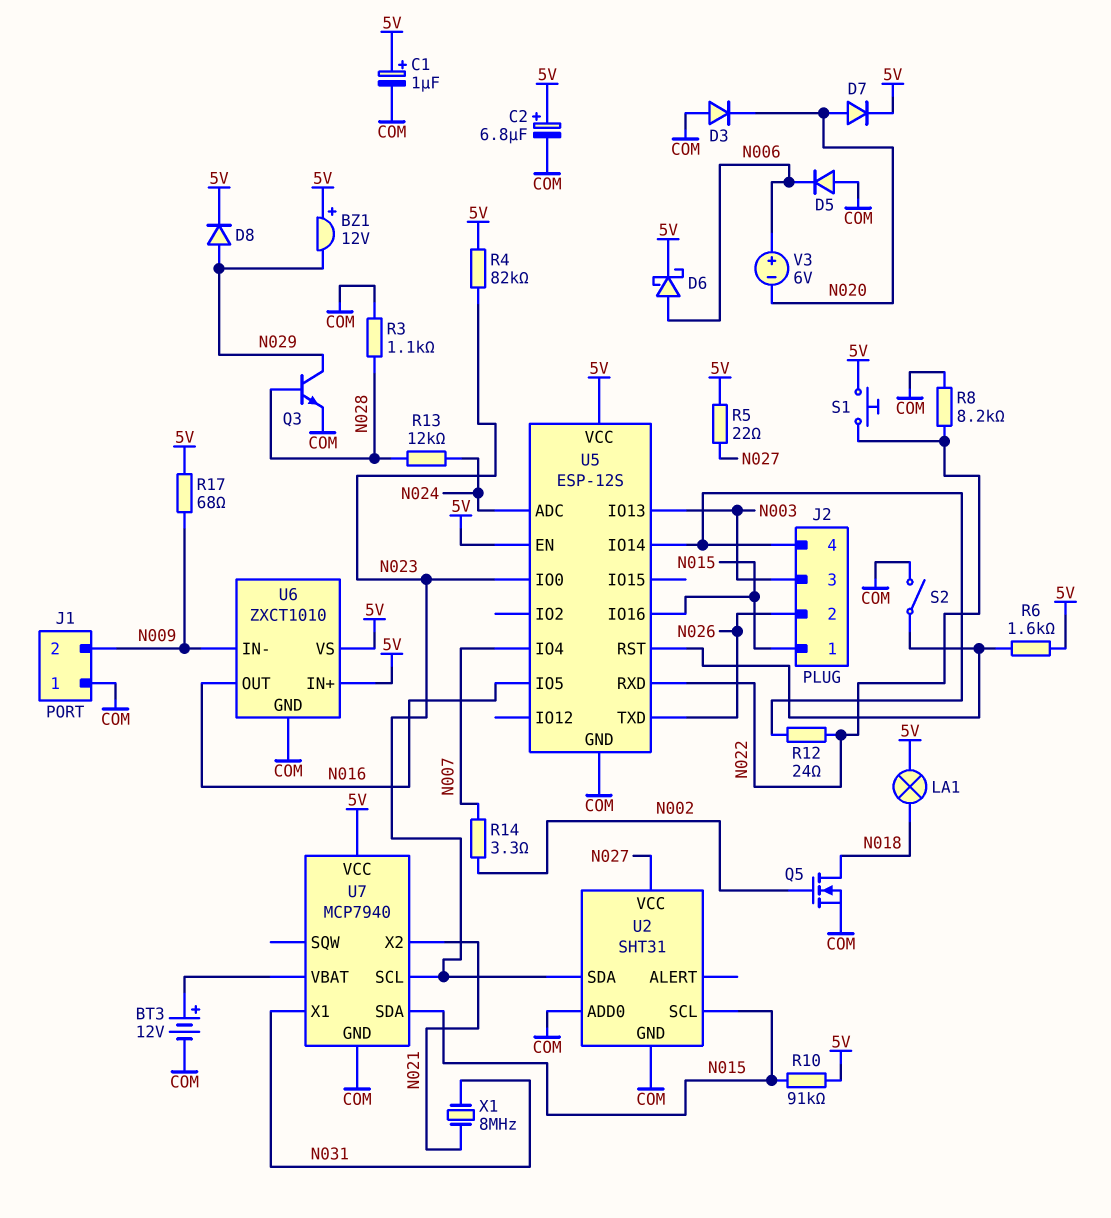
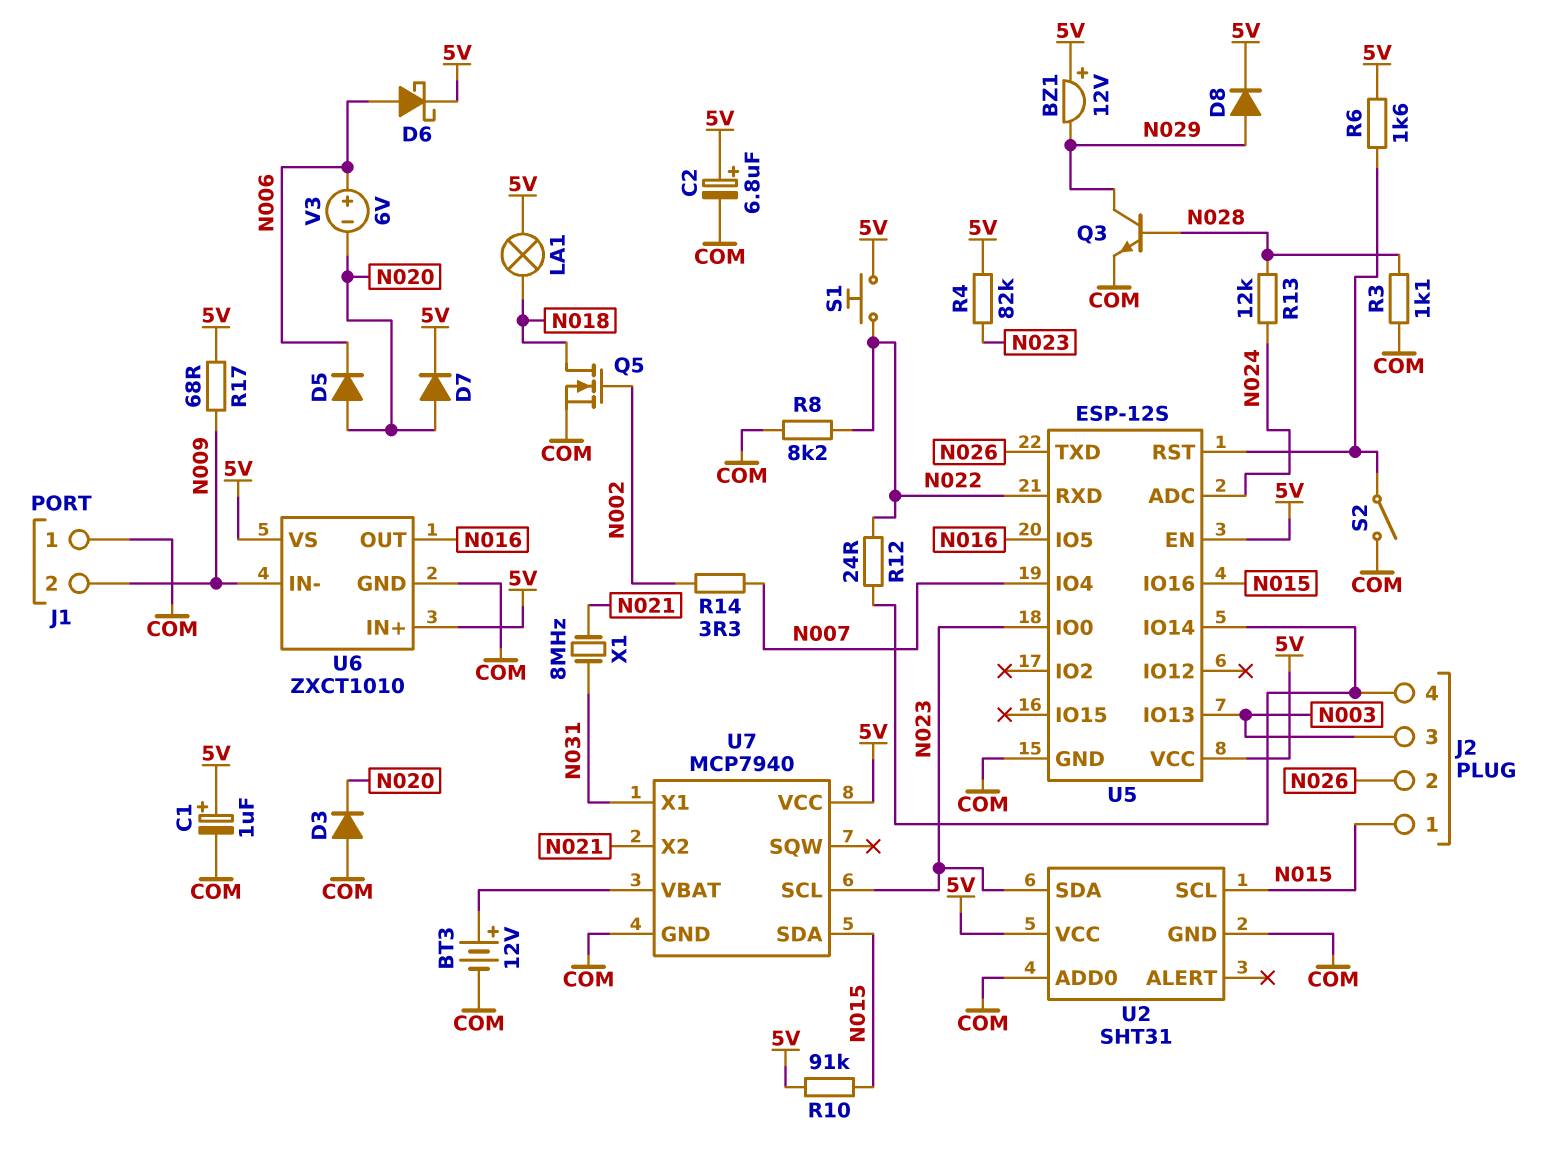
D5: diode (A COM, K N006) -> diode (A N020, K N006)
R5: 22 (5V, N027) -> none
U2 pin VCC: N027 -> 5V

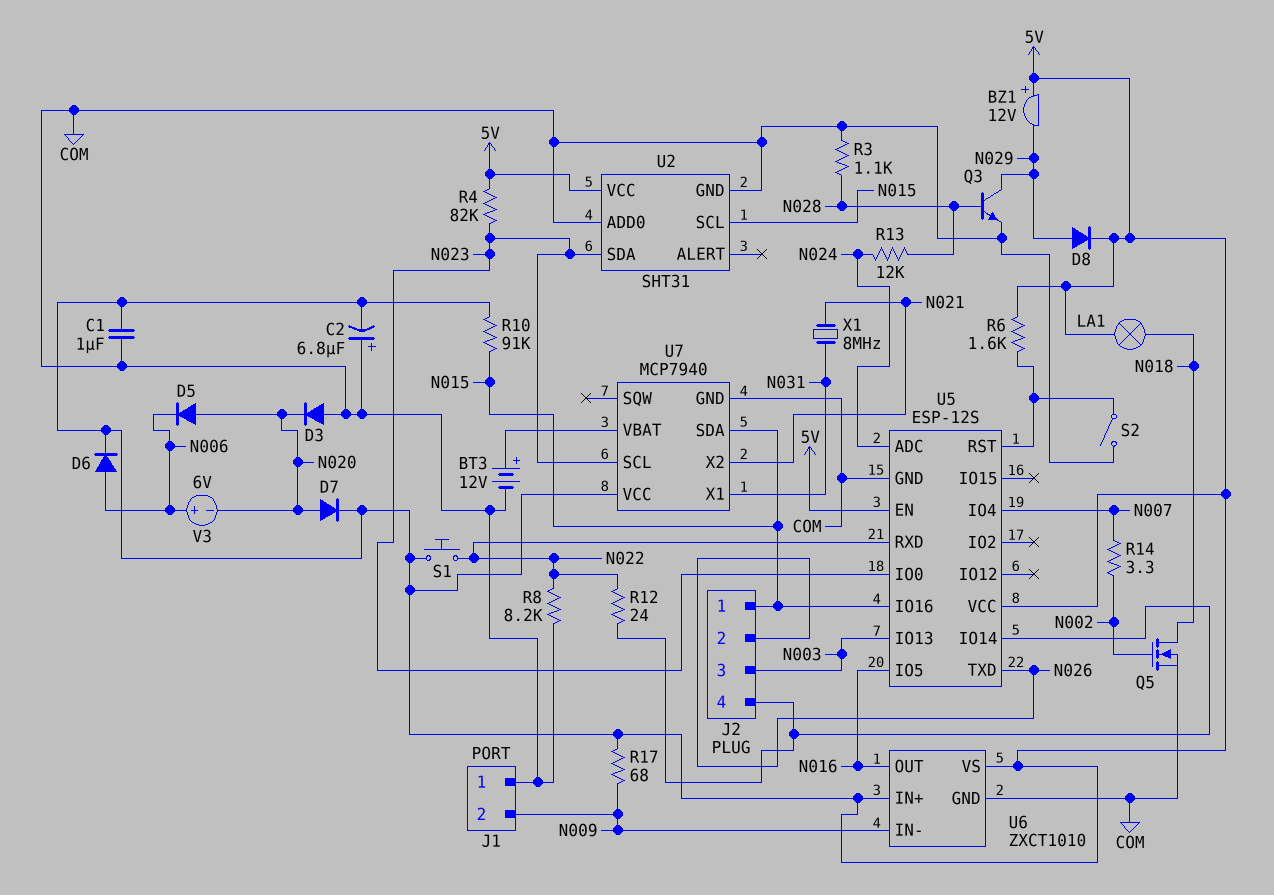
C1: 1uF (plus 5V, minus COM) -> 1uF (5V, COM)
C2: 6.8uF (plus 5V, minus COM) -> 6.8uF (plus COM, minus 5V)
D6: schottky (A N006, K 5V) -> diode (A N006, K 5V)

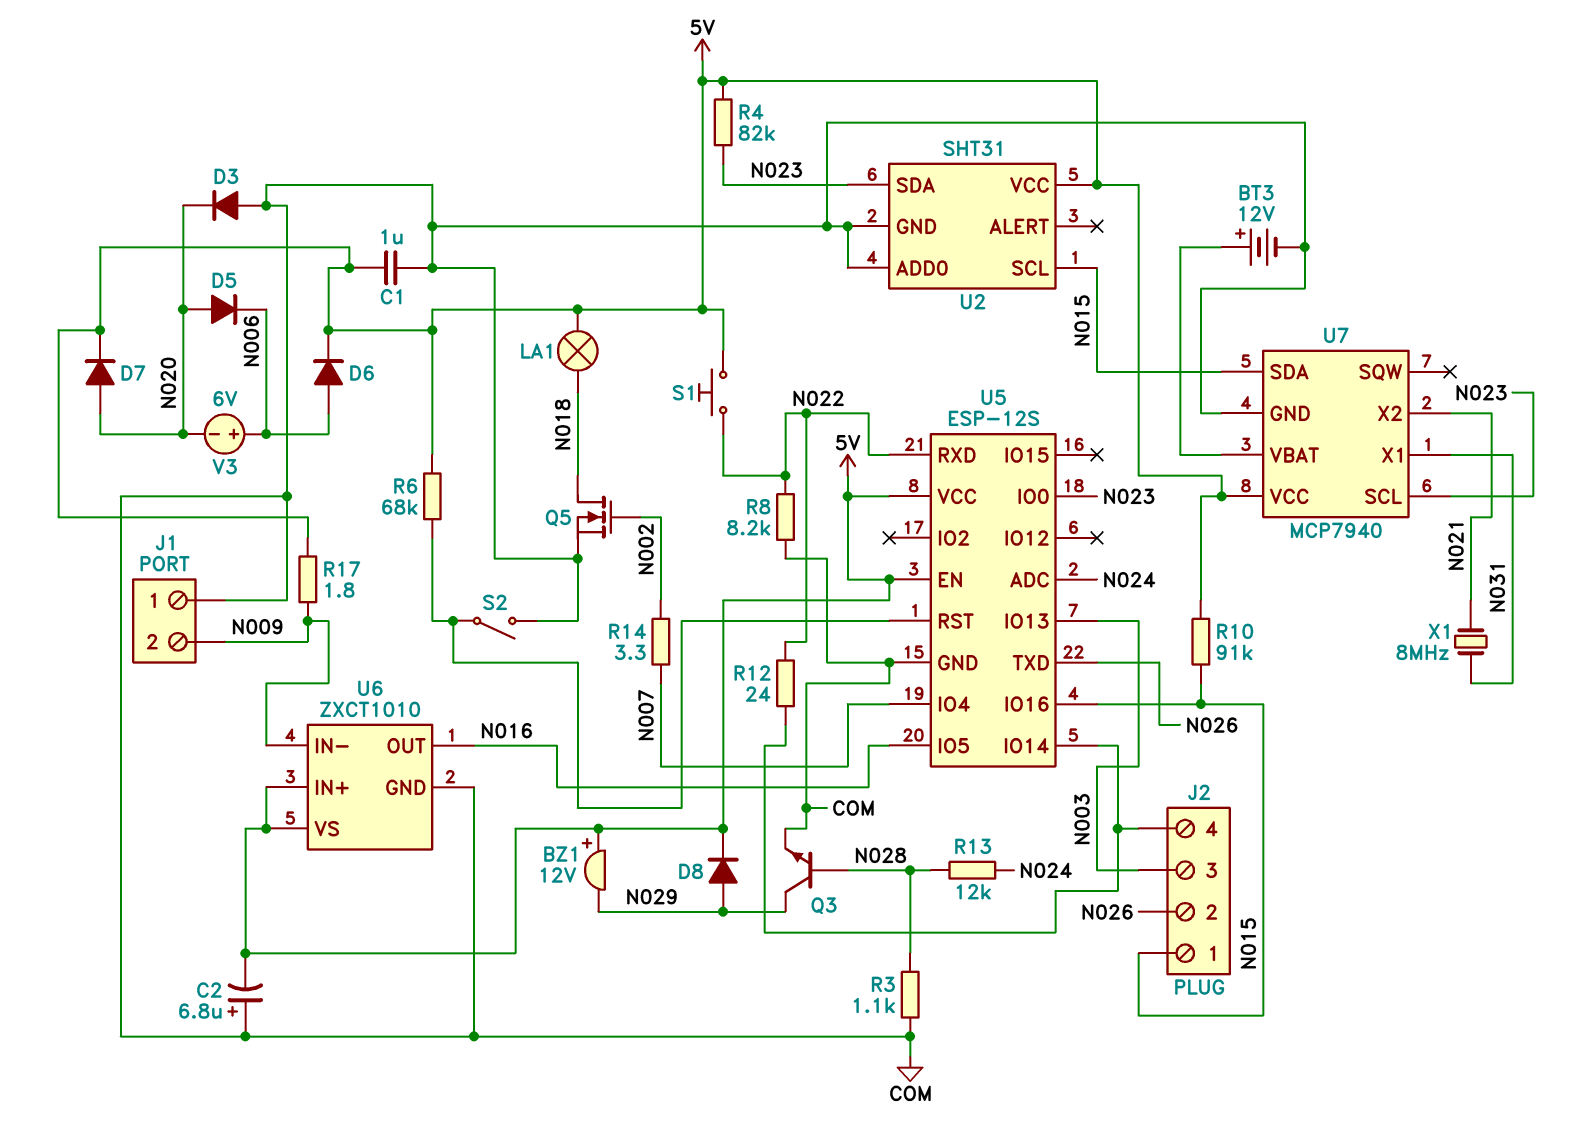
R6: 1.6k (5V, U5/RST) -> 68k (5V, U5/RST)
R17: 68 (5V, N009) -> 1.8 (5V, N009)

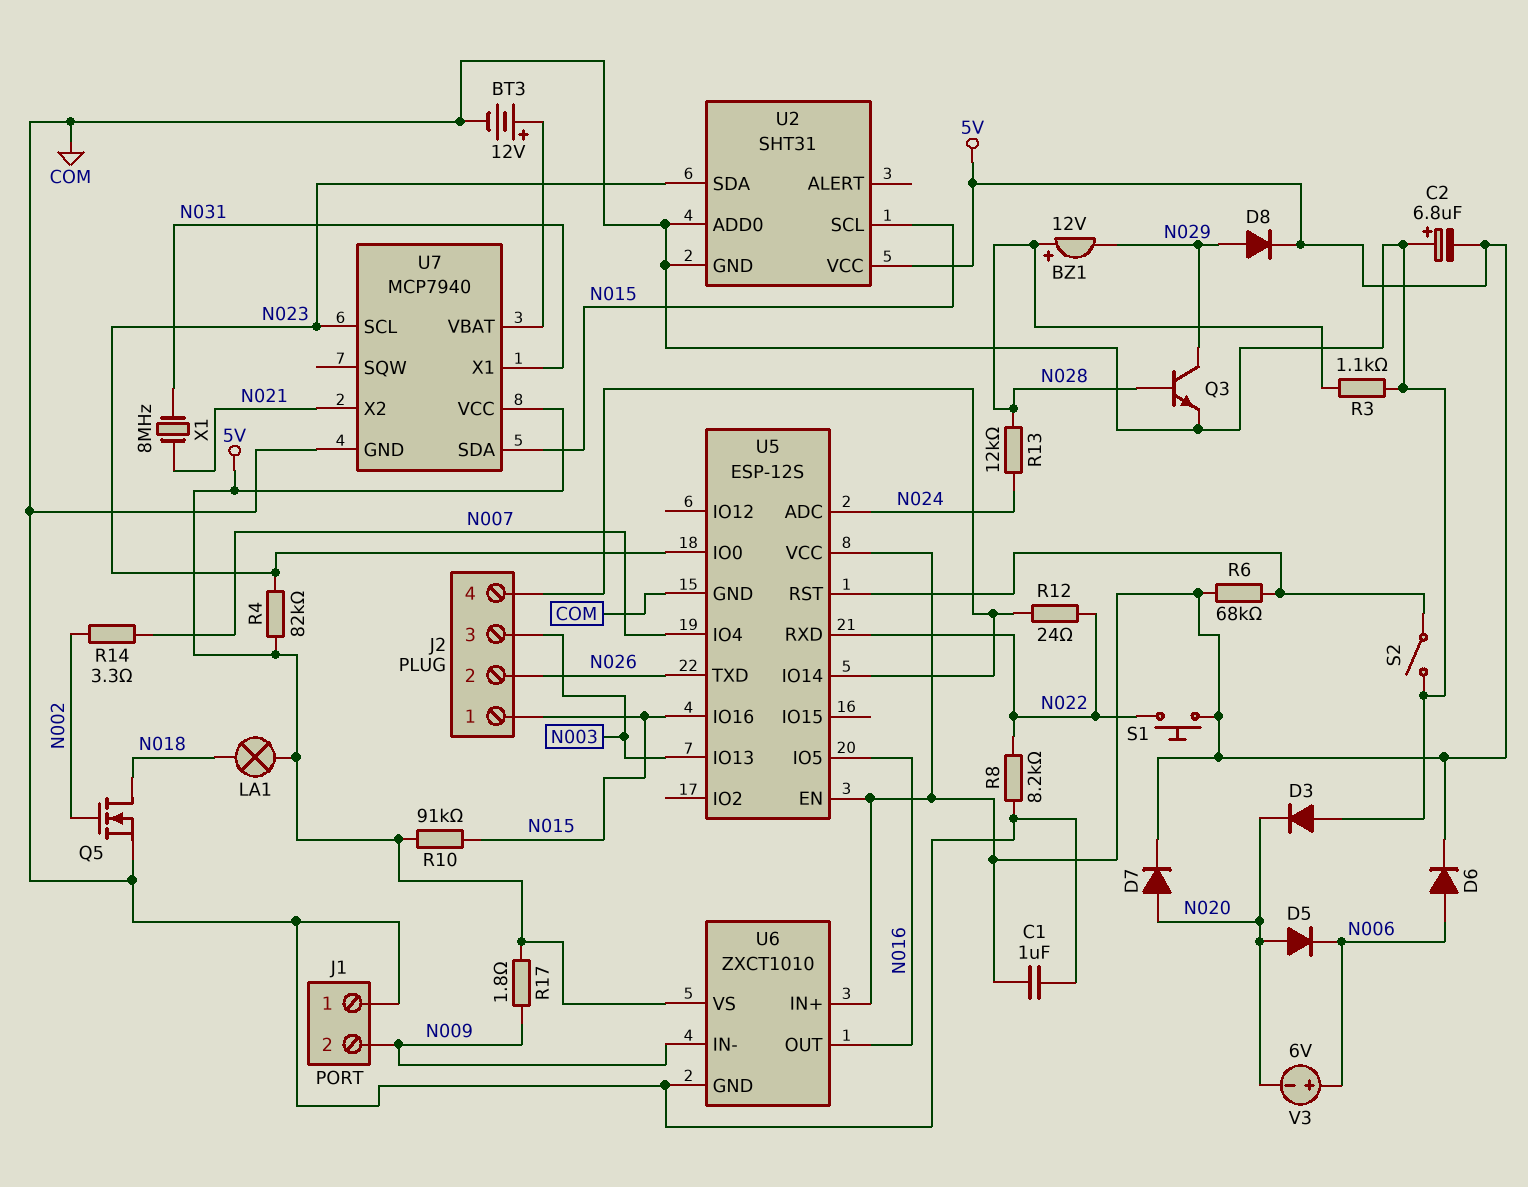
BZ1: buzzer 12V (plus 5V, minus N029) -> buzzer 12V (plus N028, minus N029)

